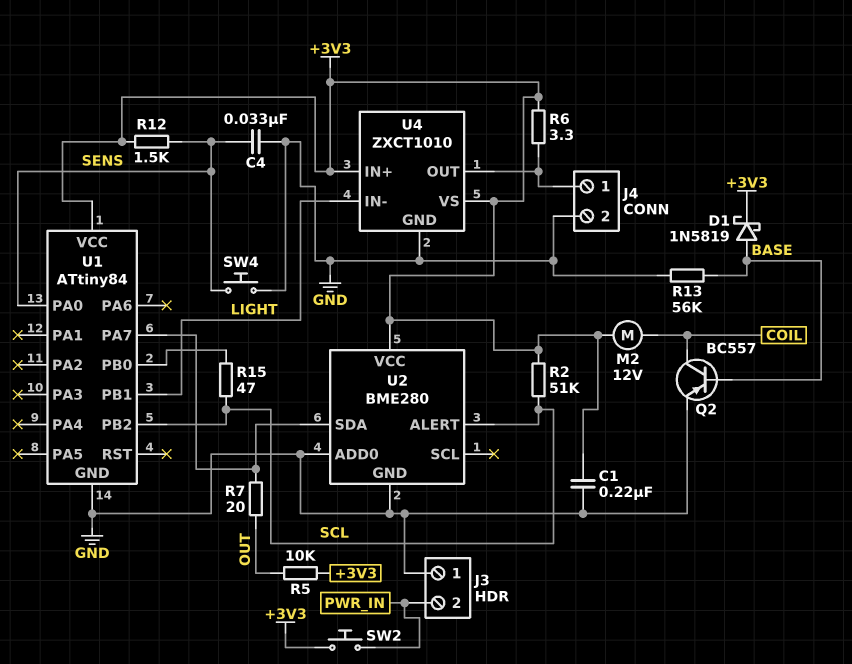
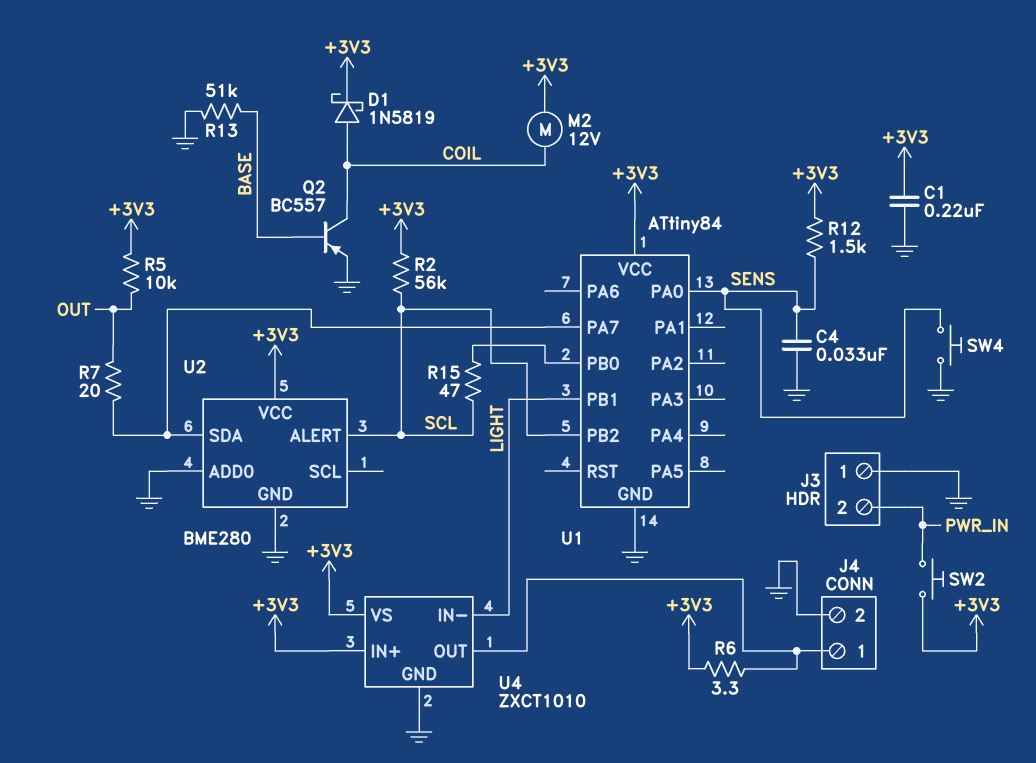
D1: schottky 1N5819 (A BASE, K +3V3) -> schottky 1N5819 (A COIL, K +3V3)
R2: 51k (+3V3, SCL) -> 56k (+3V3, SCL)
R13: 56k (BASE, GND) -> 51k (BASE, GND)

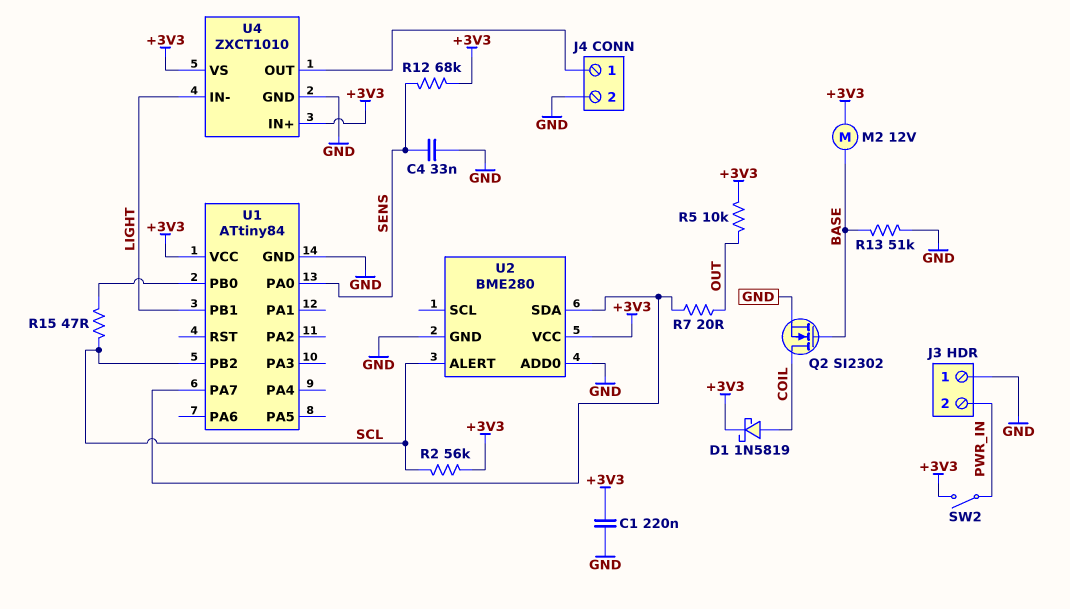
M2: motor 12V (+3V3, COIL) -> motor 12V (+3V3, BASE)
Q2: PNP BC557 (B BASE, C COIL, E GND) -> NMOS SI2302 (G BASE, D COIL, S GND)
R6: 3.3 (+3V3, J4/1) -> none
R12: 1.5k (+3V3, SENS) -> 68k (+3V3, SENS)
SW2: button (+3V3, PWR_IN) -> switch (+3V3, PWR_IN)
SW4: button (GND, SENS) -> none

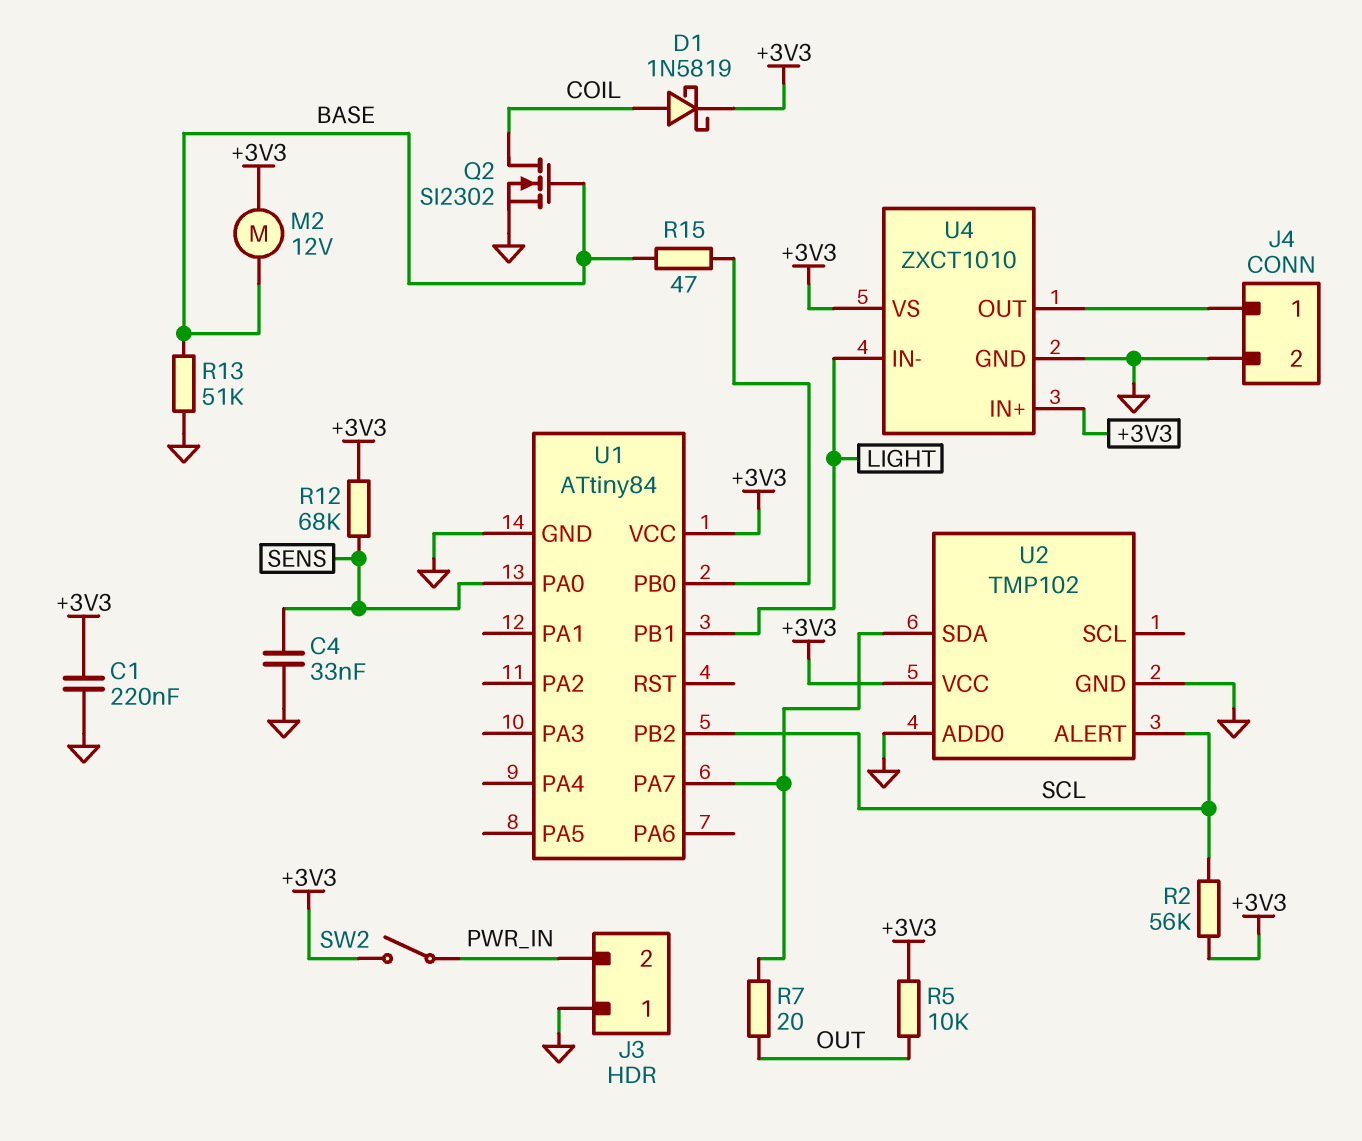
R15: 47 (SCL, U1/PB0) -> 47 (BASE, U1/PB0)
U2: BME280 -> TMP102

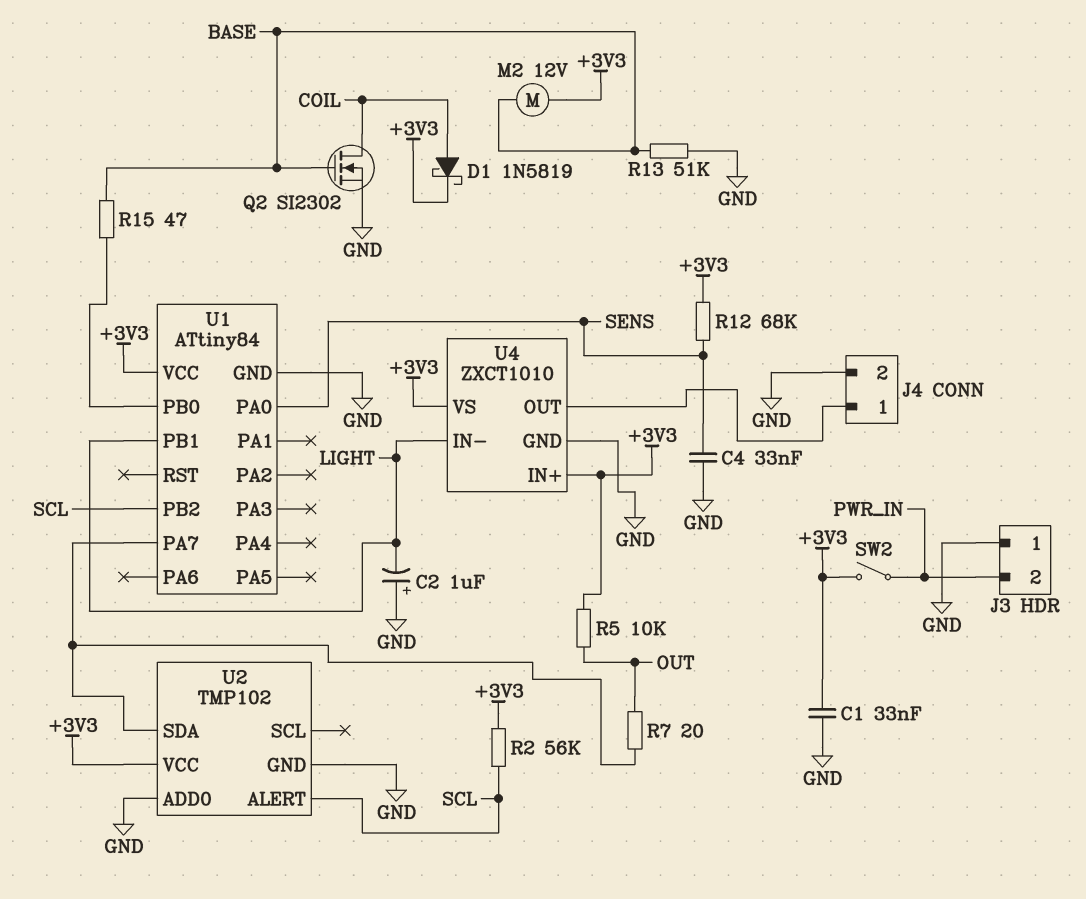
C1: 220nF (+3V3, GND) -> 33nF (+3V3, GND)
C2: none -> 1uF (plus GND, minus LIGHT)

